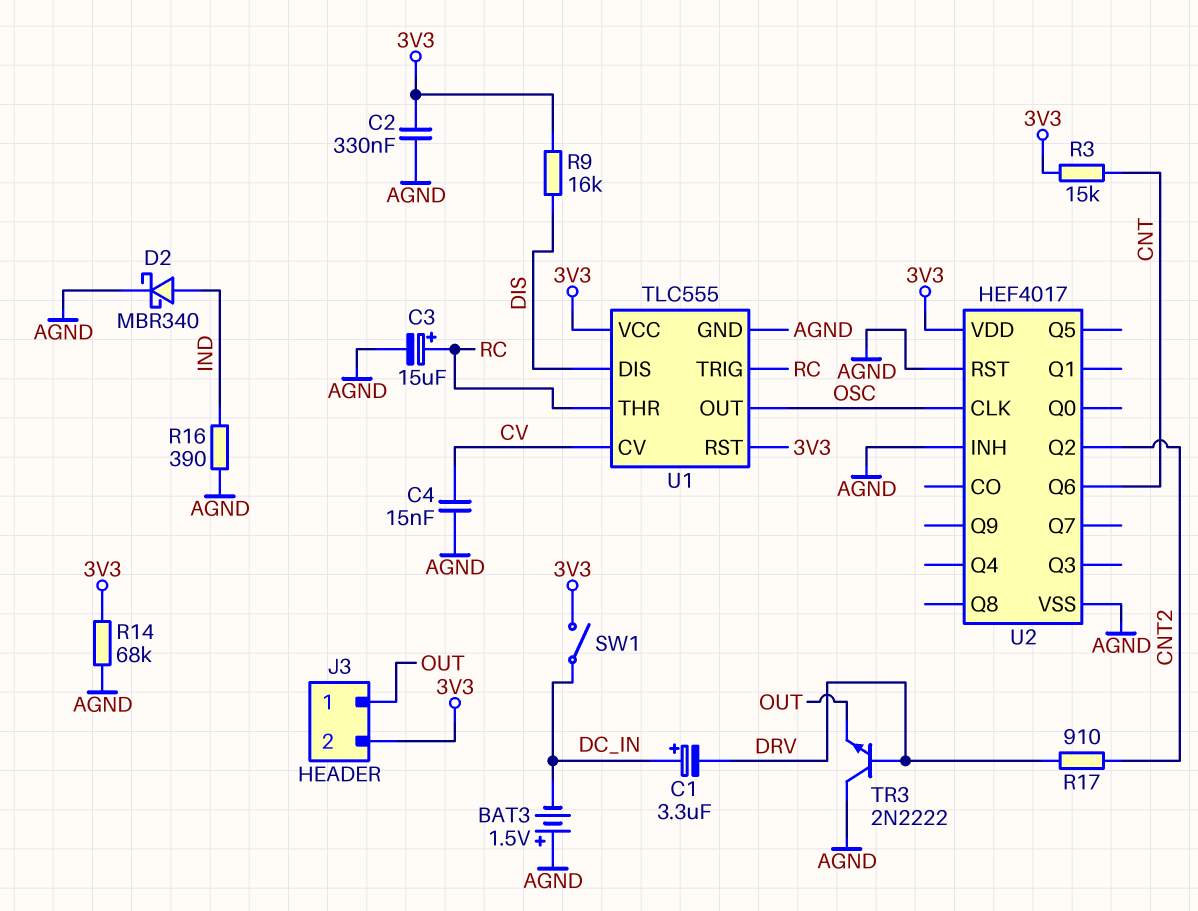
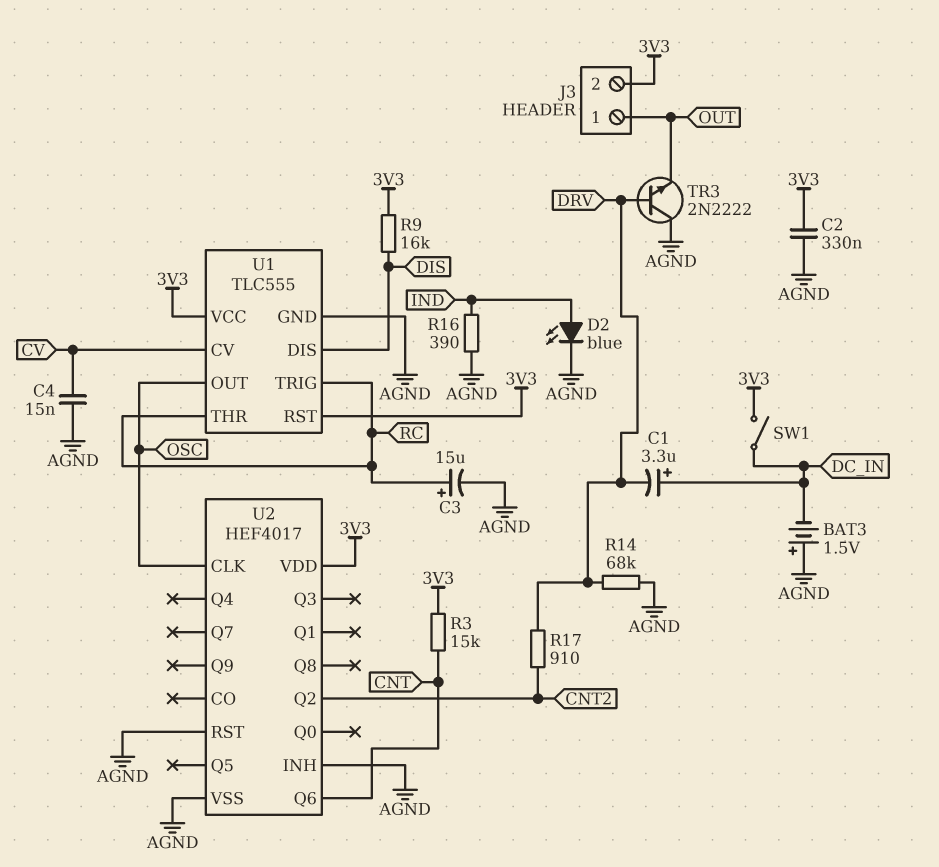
D2: schottky MBR340 (A IND, K AGND) -> LED blue (A IND, K AGND)
R14: 68k (3V3, AGND) -> 68k (AGND, DRV)

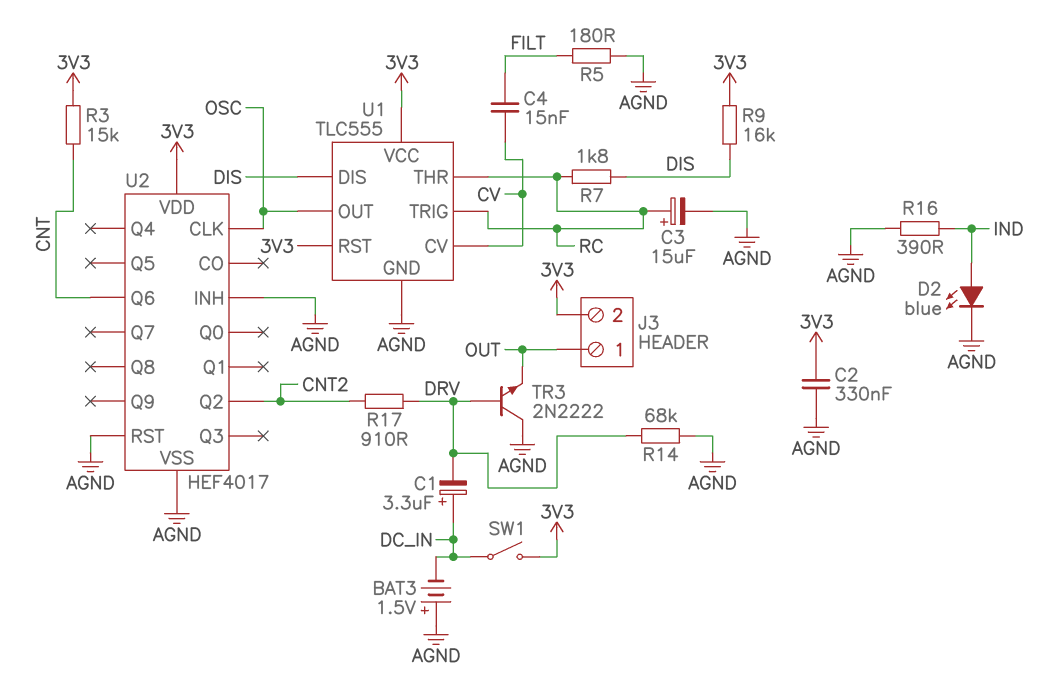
C4: 15nF (AGND, CV) -> 15nF (CV, FILT)
R5: none -> 180 (AGND, FILT)
R7: none -> 1.8k (DIS, RC)

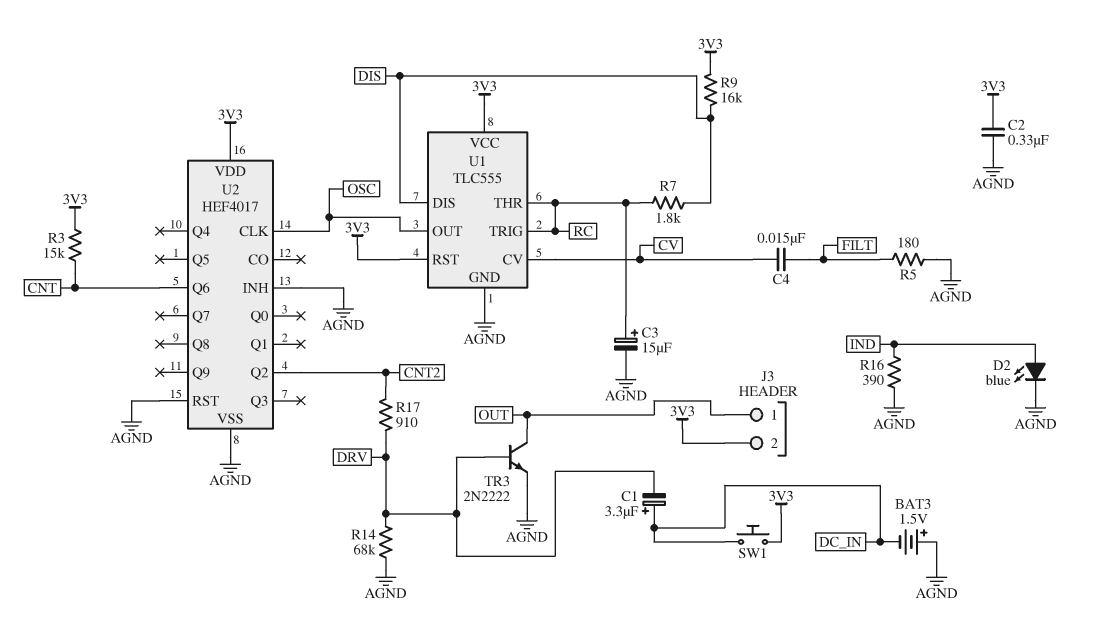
SW1: switch (3V3, DC_IN) -> button (3V3, DC_IN)
TR3: NPN 2N2222 (B DRV, C AGND, E OUT) -> NPN 2N2222 (B DRV, C OUT, E AGND)

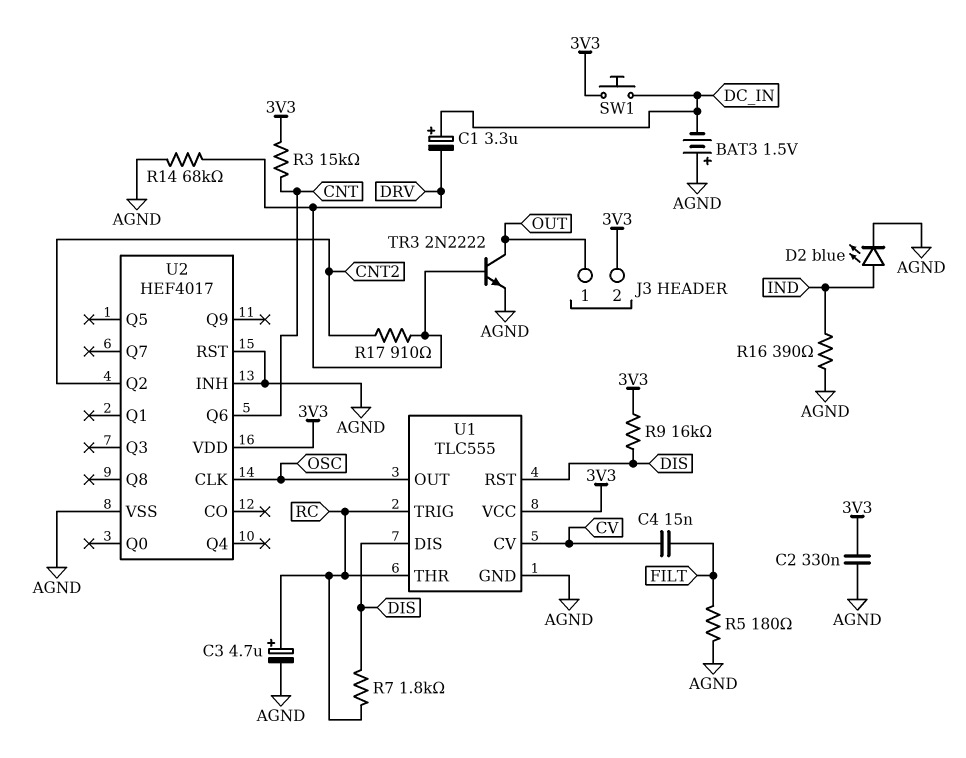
C3: 15uF (plus RC, minus AGND) -> 4.7uF (plus RC, minus AGND)
U1 pin RST: 3V3 -> DIS

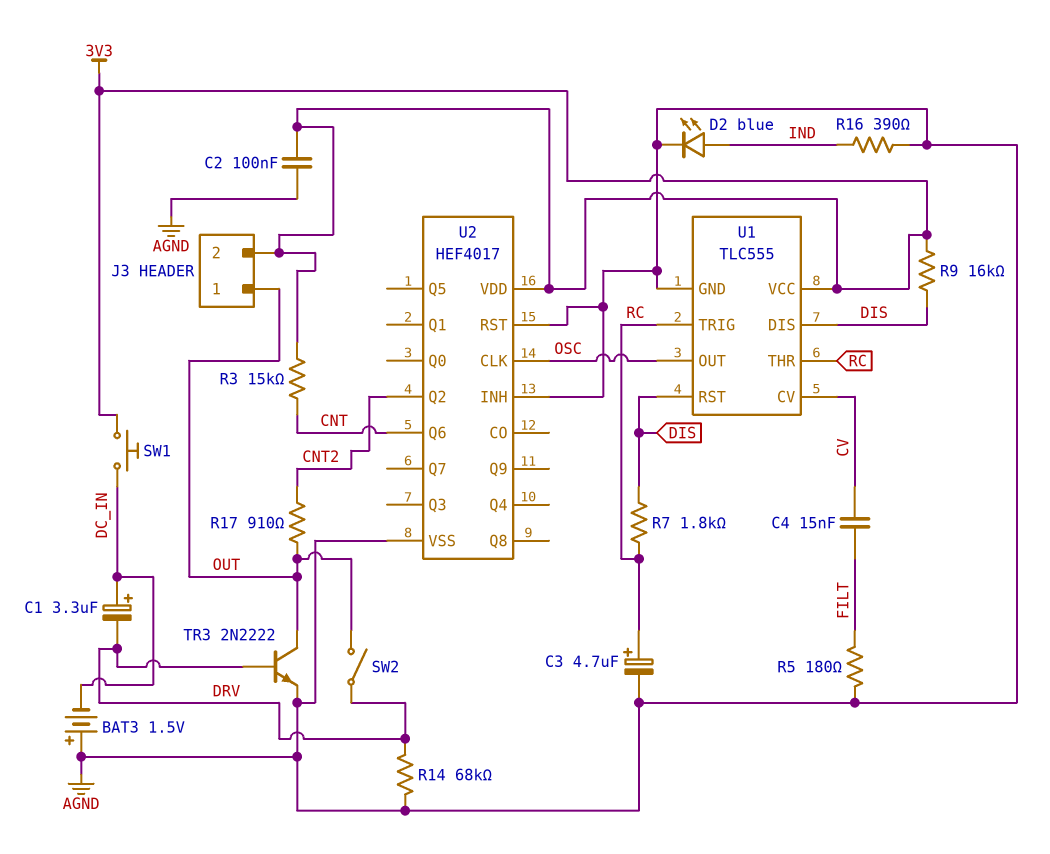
C2: 330nF (3V3, AGND) -> 100nF (3V3, AGND)
R17: 910 (CNT2, DRV) -> 910 (CNT2, OUT)
SW2: none -> switch (DRV, OUT)

